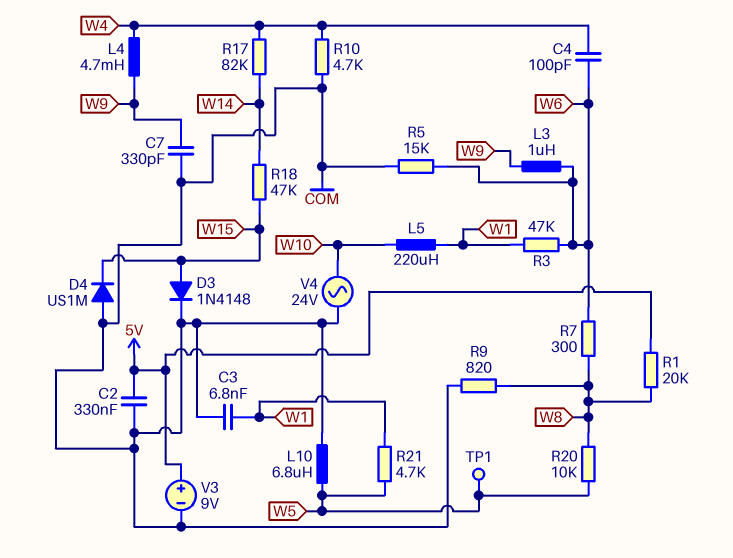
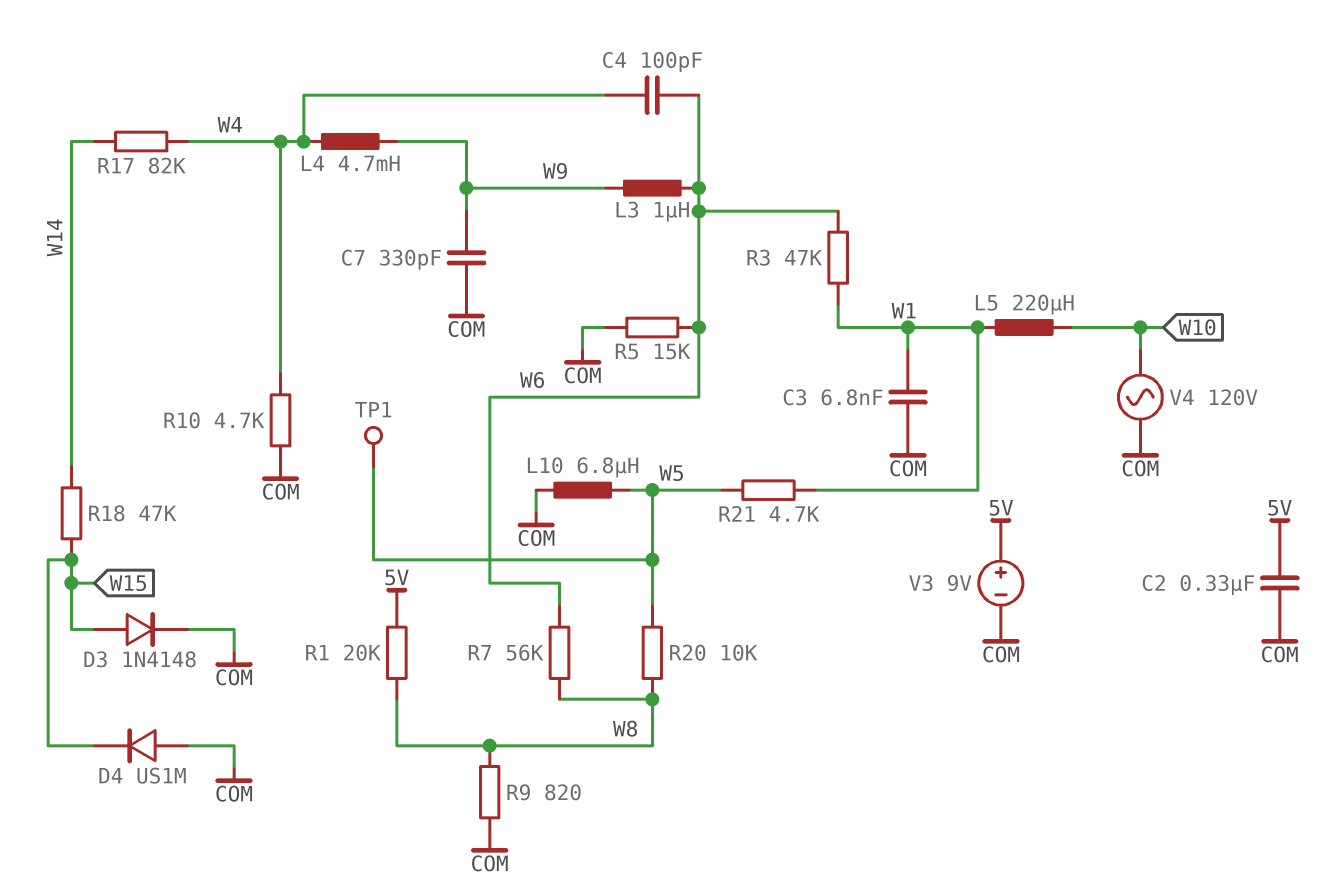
R7: 300 (W6, W8) -> 56k (W6, W8)
V4: AC 24V (COM, W10) -> AC 120V (COM, W10)

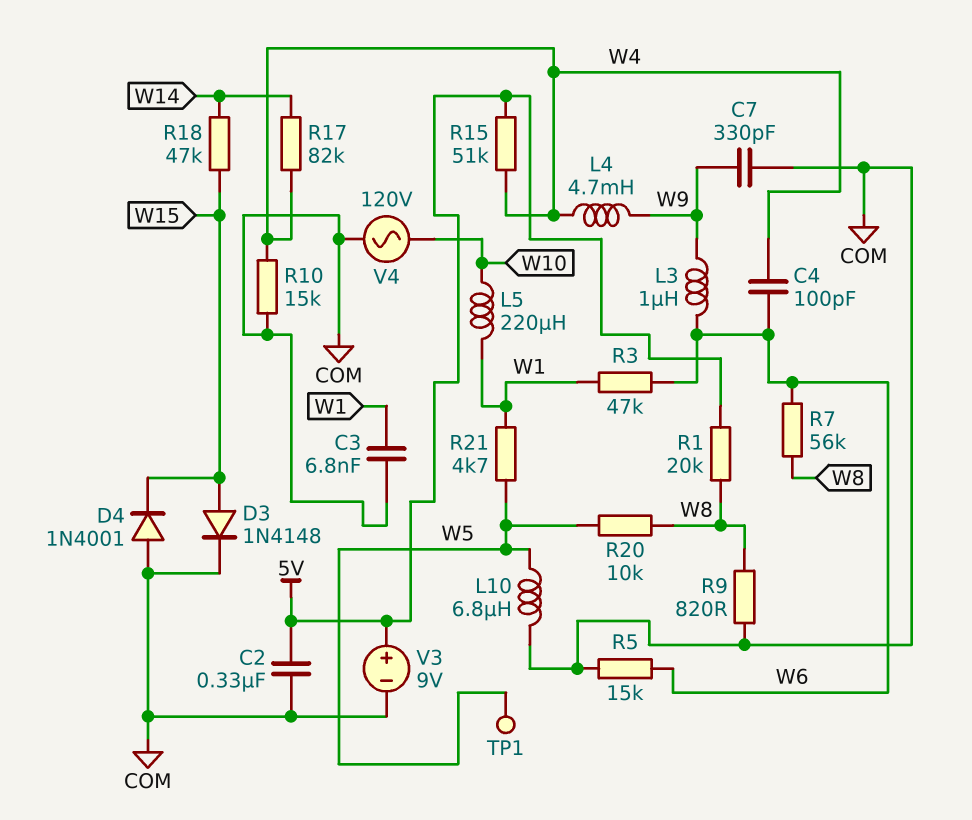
D4: diode US1M (A COM, K W15) -> diode 1N4001 (A COM, K W15)
R10: 4.7k (COM, W4) -> 15k (COM, W4)
R15: none -> 51k (5V, W4)

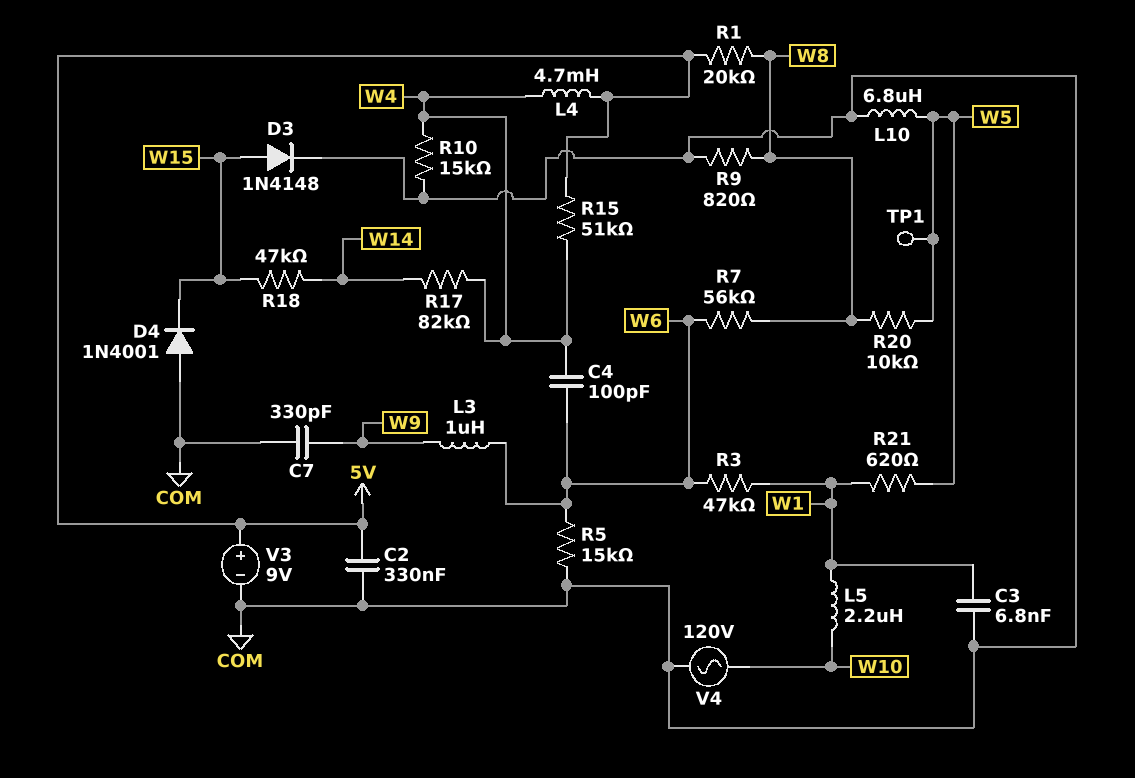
L4: 4.7mH (W4, W9) -> 4.7mH (5V, W4)
L5: 220uH (W1, W10) -> 2.2uH (W1, W10)
R21: 4.7k (W1, W5) -> 620 (W1, W5)

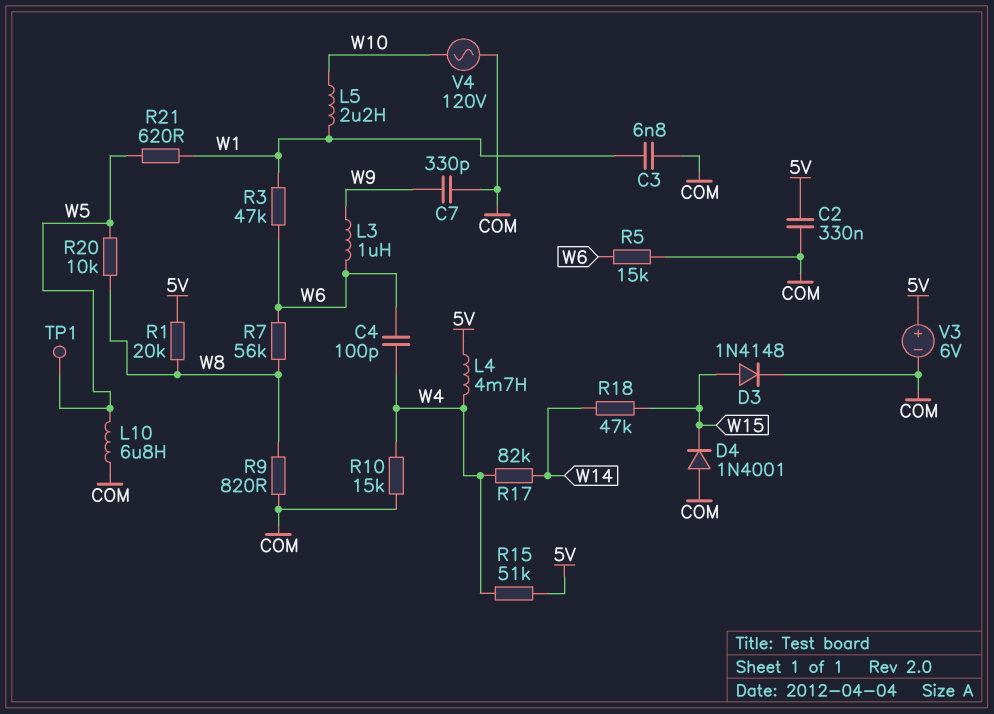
V3: 9V (plus 5V, minus COM) -> 6V (plus 5V, minus COM)

